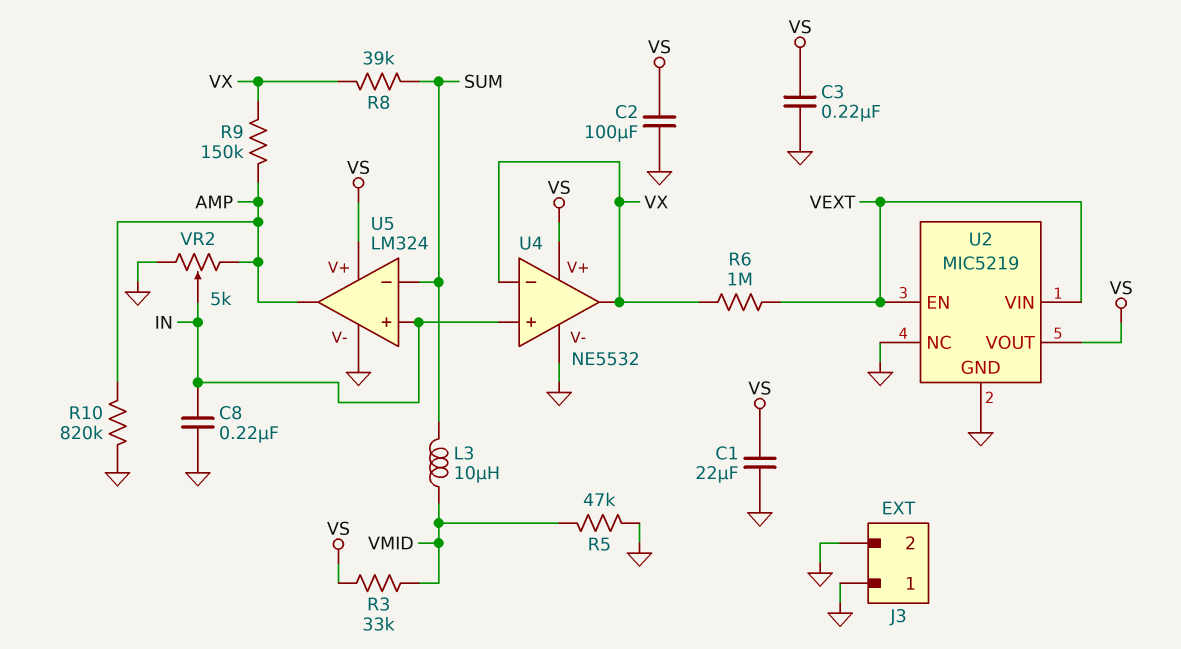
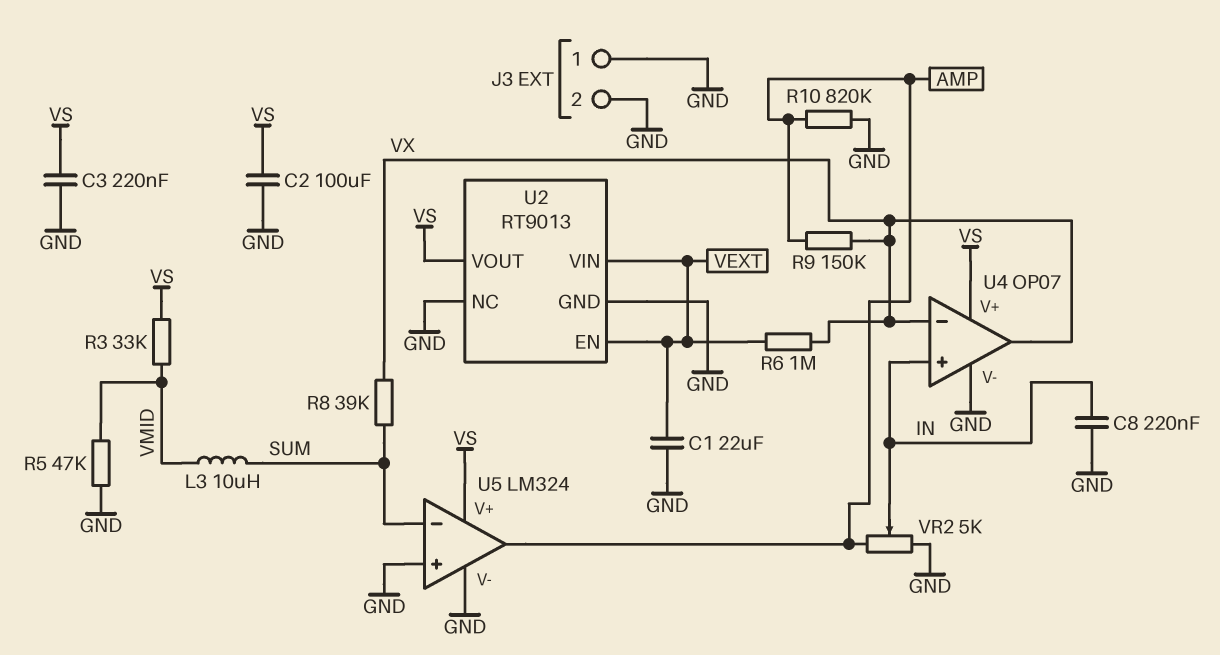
C1: 22uF (GND, VS) -> 22uF (GND, VEXT)
U2: MIC5219 -> RT9013
U4: NE5532 -> OP07
U5 pin in+: IN -> GND

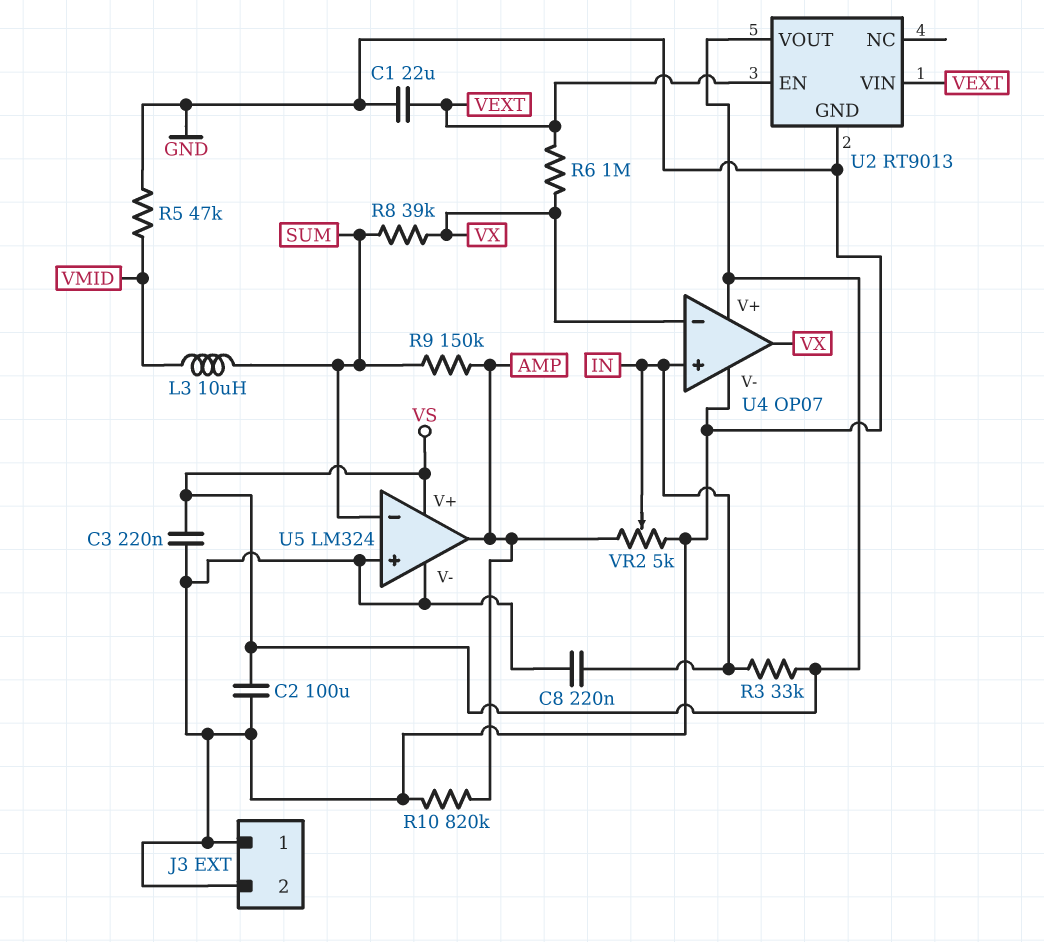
R3: 33k (VMID, VS) -> 33k (IN, VS)
R9: 150k (AMP, VX) -> 150k (AMP, SUM)
U2 pin NC: GND -> none

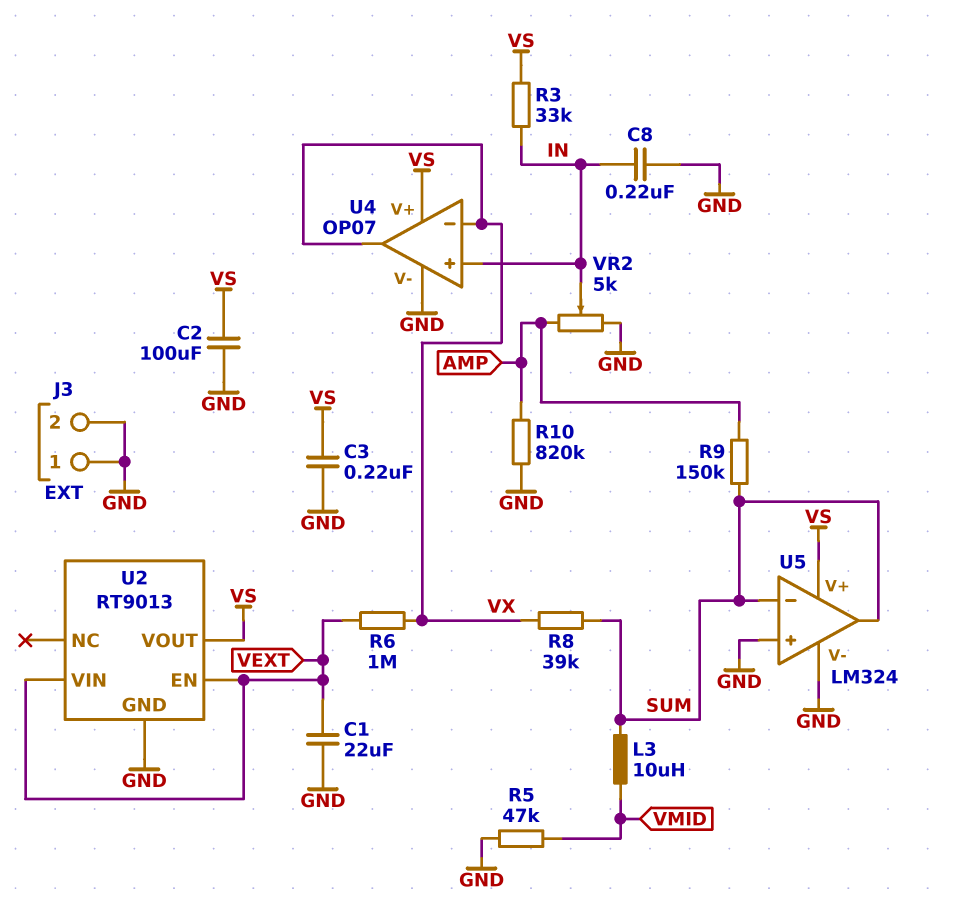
U5 pin out: AMP -> SUM

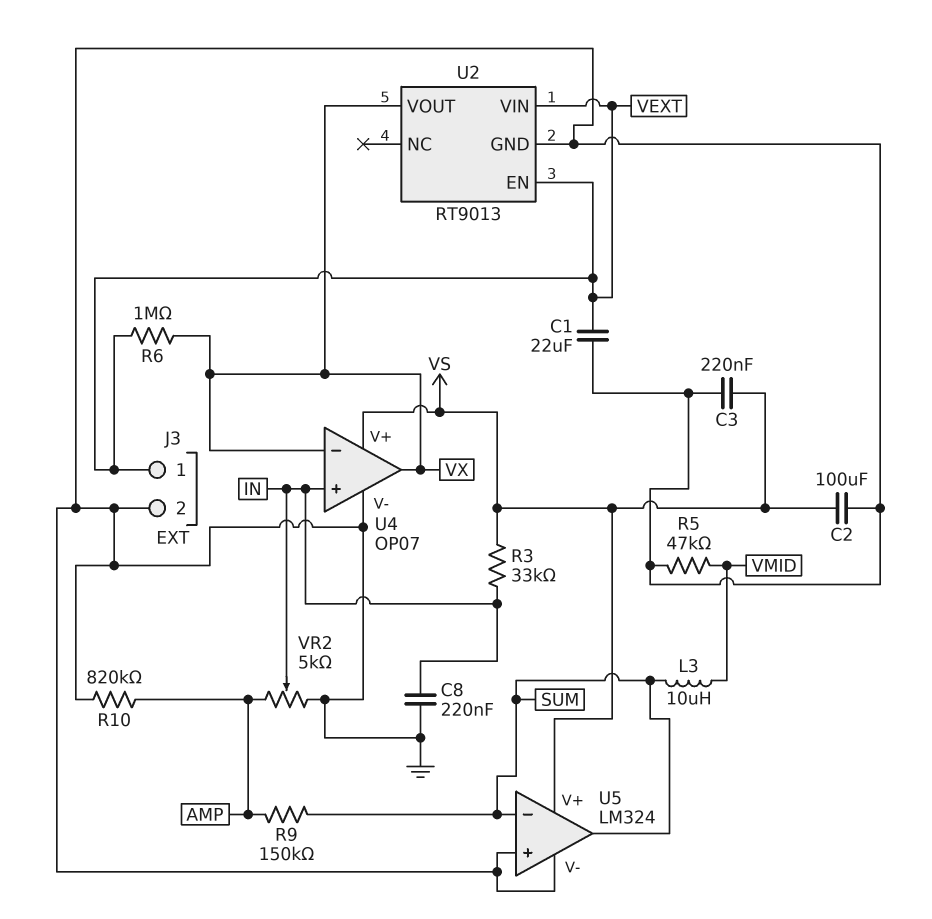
J3 pin 1: GND -> VEXT
R8: 39k (SUM, VX) -> none
U2 pin VOUT: VS -> VX

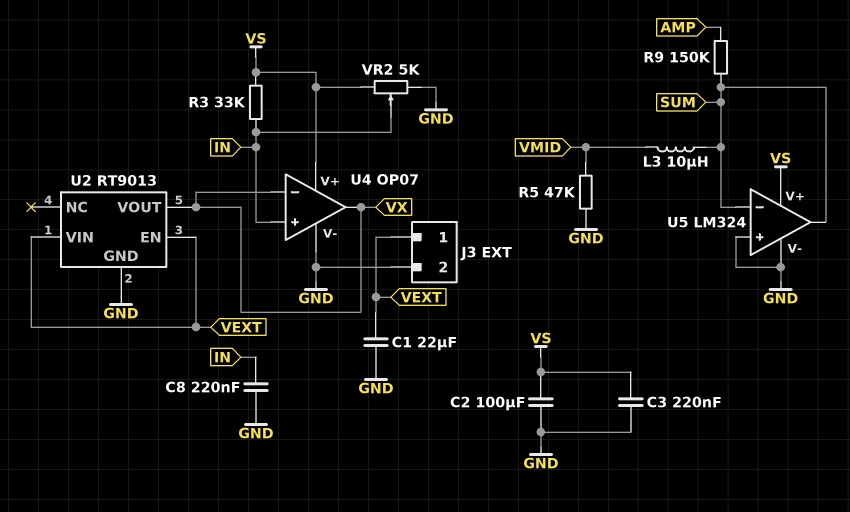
R6: 1M (VEXT, VX) -> none
R10: 820k (AMP, GND) -> none
VR2: 5k (AMP, GND, wiper IN) -> 5k (GND, VS, wiper IN)

